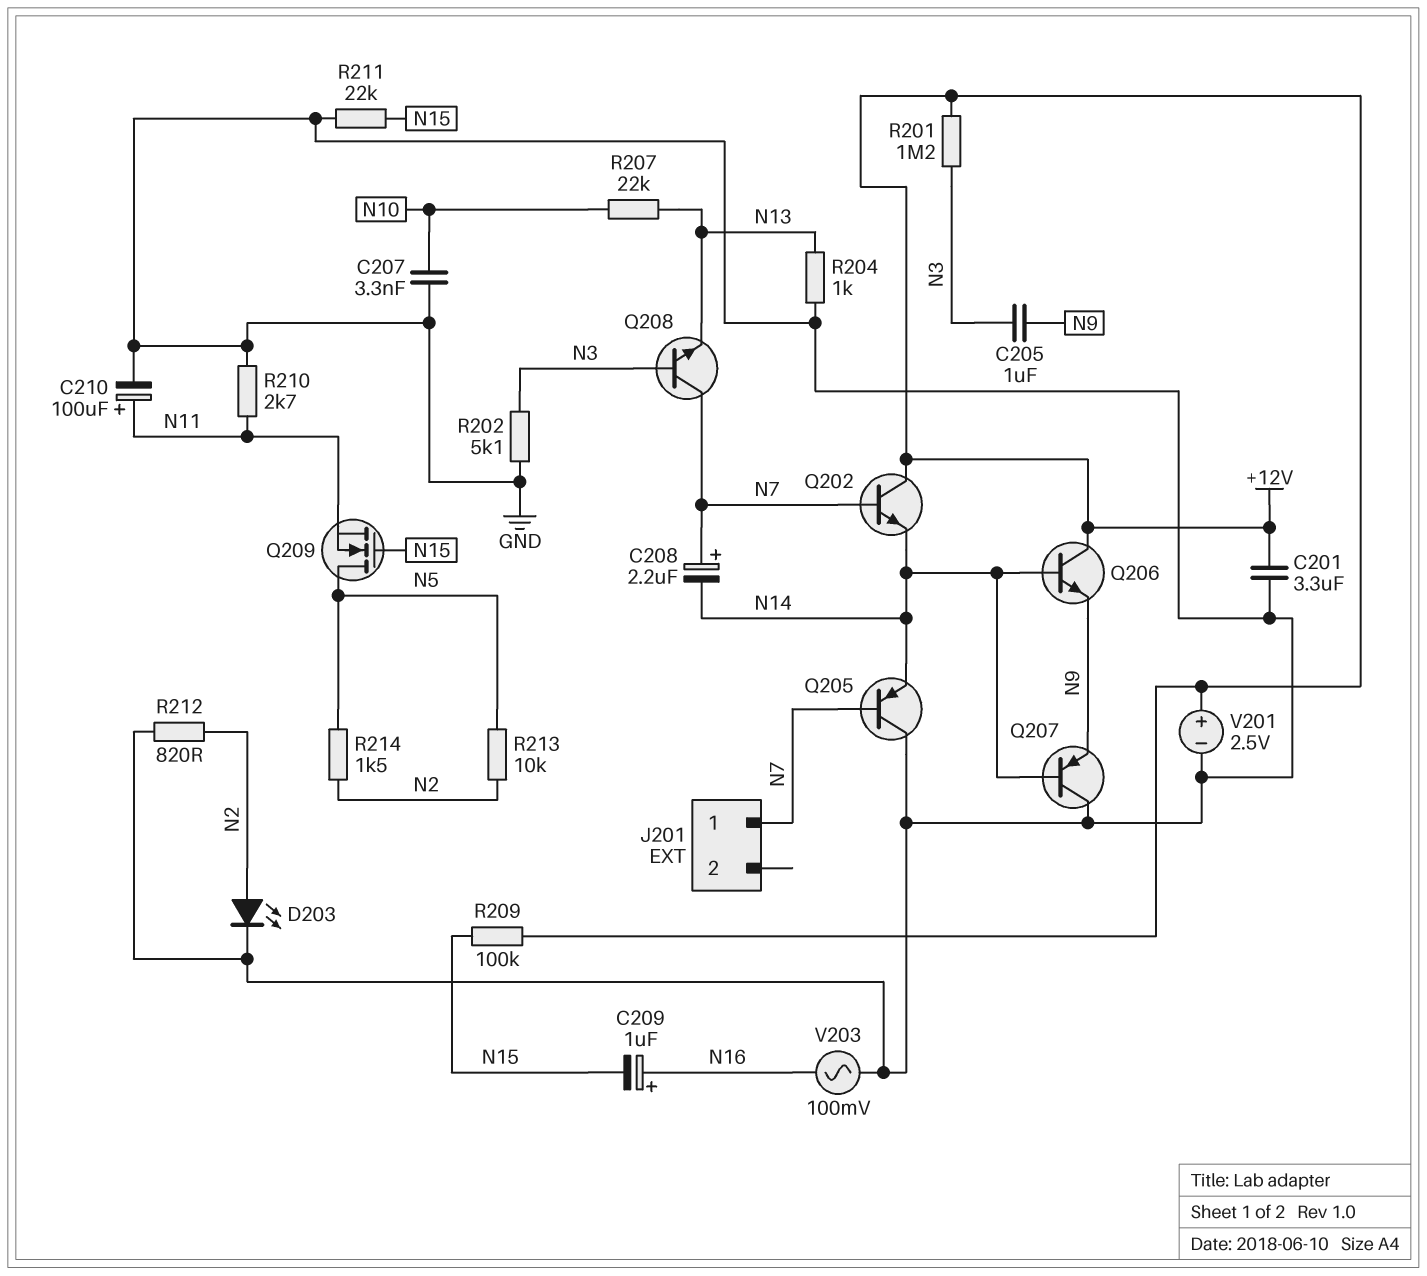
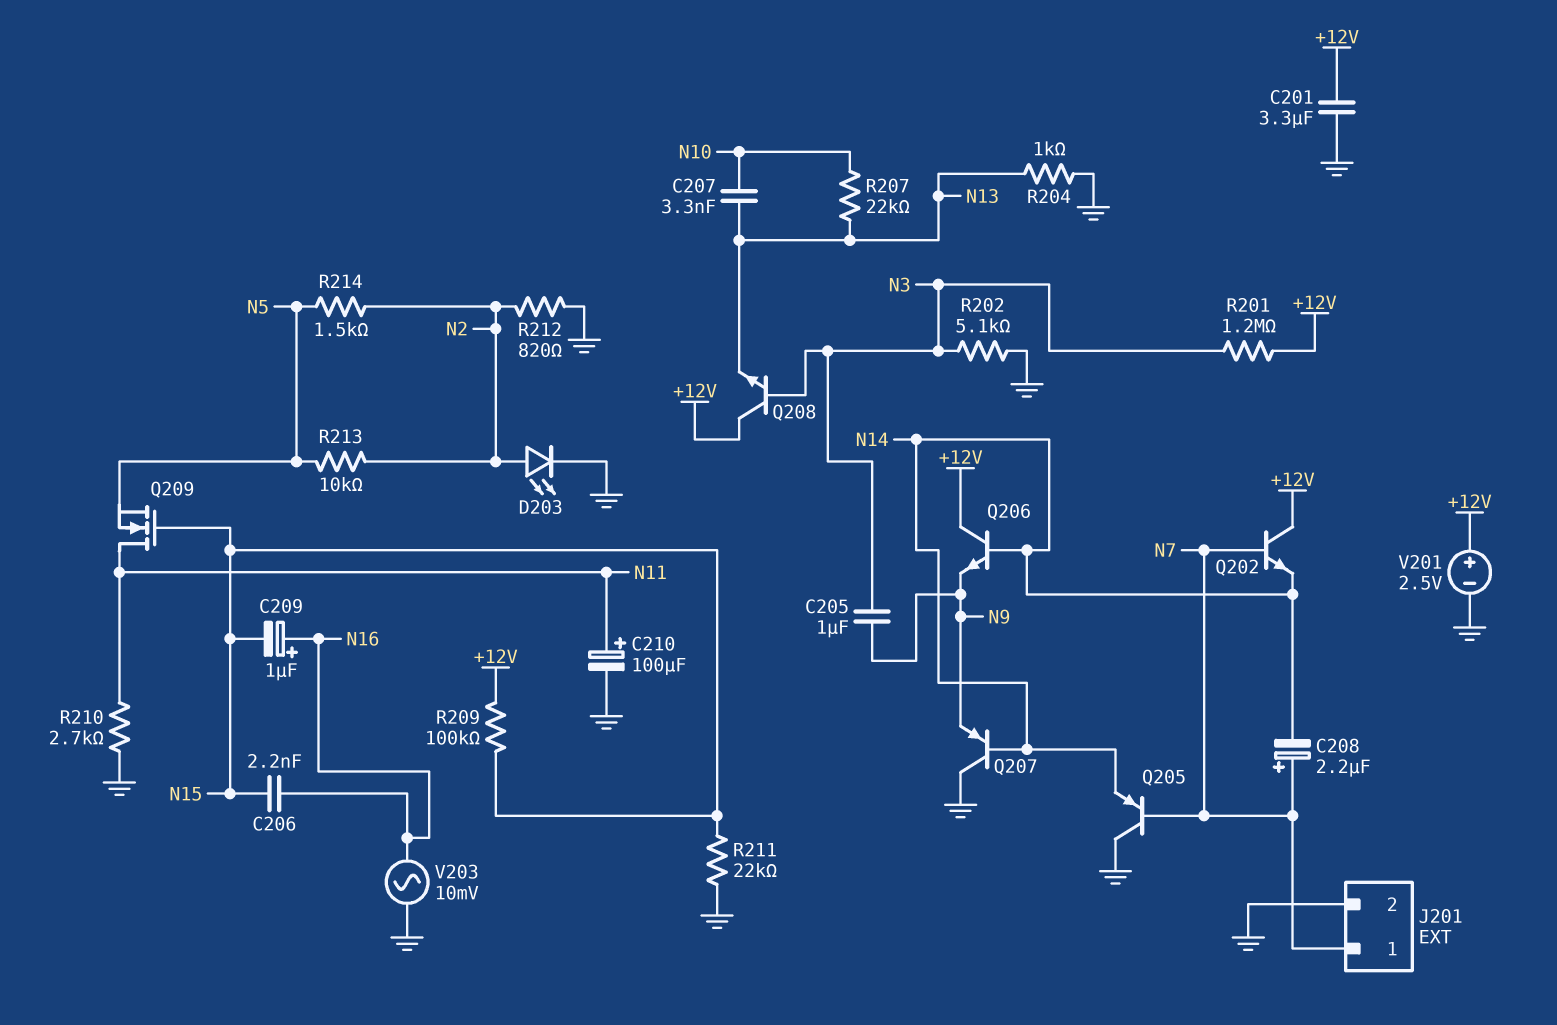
C206: none -> 2.2nF (N15, N16)
C207: 3.3nF (GND, N10) -> 3.3nF (N10, N13)
J201 pin 2: none -> GND
Q208: NPN (B N3, C N7, E N13) -> NPN (B N3, C +12V, E N13)
Q209: NMOS (G N15, D N5, S N11) -> NMOS (G N15, D N11, S N5)
V203: AC 100mV (GND, N16) -> AC 10mV (GND, N16)

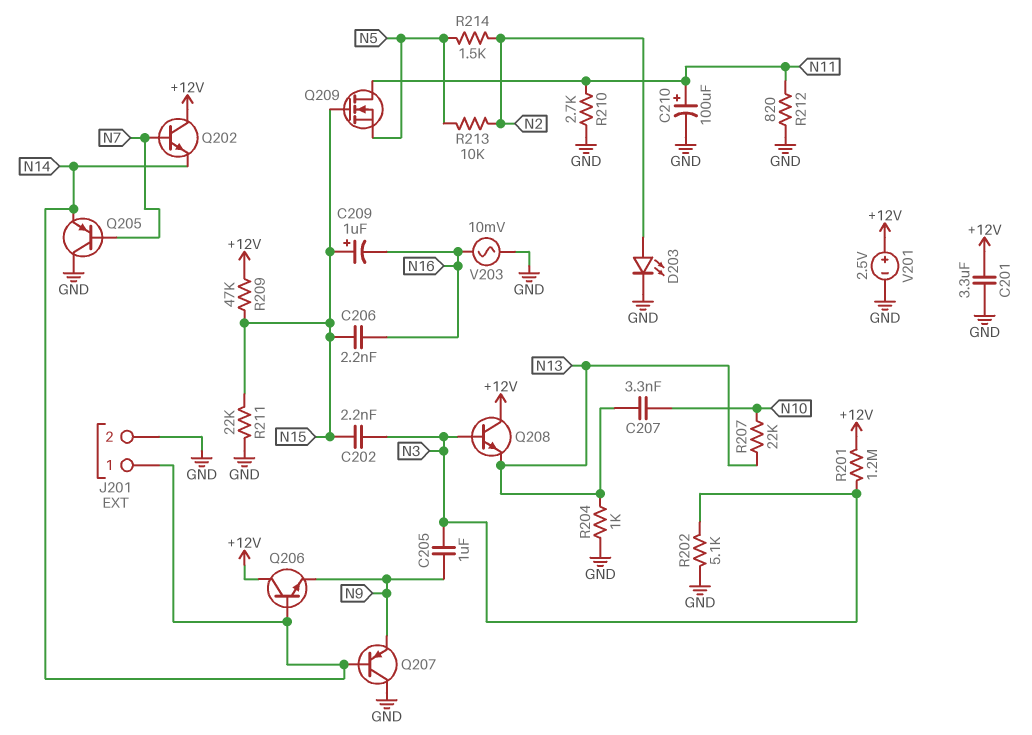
C202: none -> 2.2nF (N3, N15)
C208: 2.2uF (plus N7, minus N14) -> none
C209: 1uF (plus N16, minus N15) -> 1uF (plus N15, minus N16)
J201 pin 1: N7 -> N14
R209: 100k (+12V, N15) -> 47k (+12V, N15)
R212: 820 (GND, N2) -> 820 (GND, N11)

